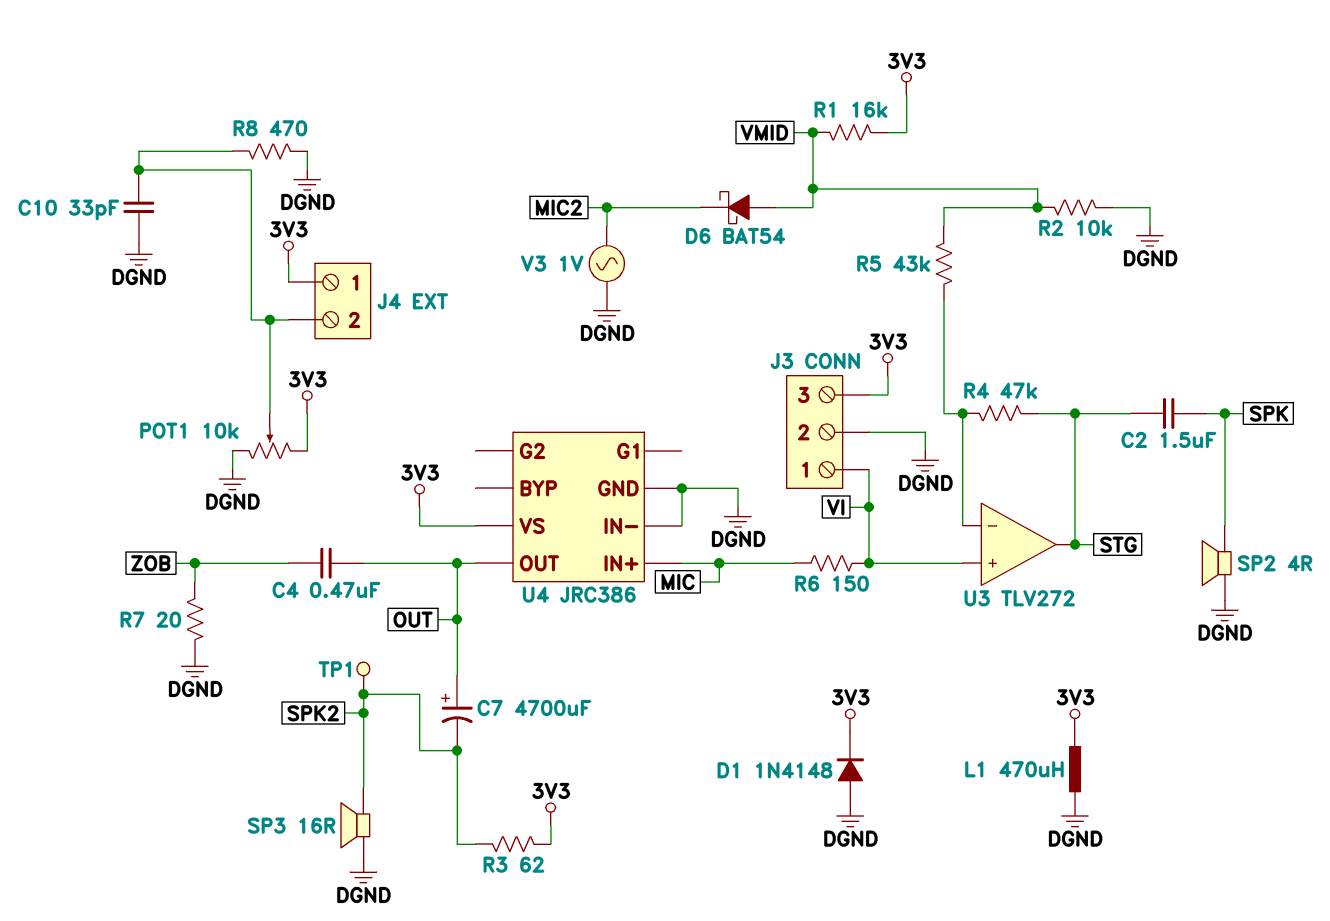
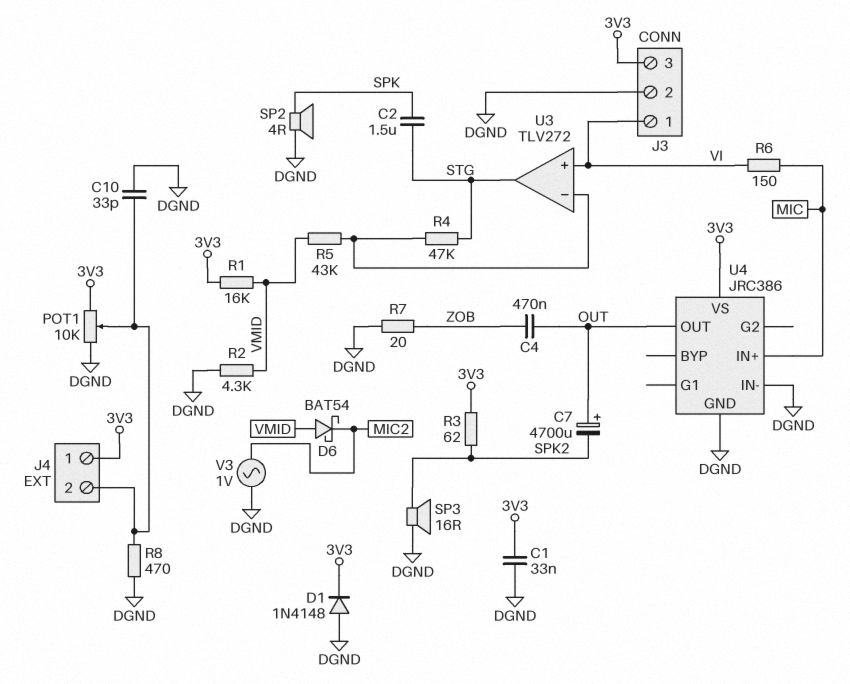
C1: none -> 33nF (3V3, DGND)
L1: 470uH (3V3, DGND) -> none
R2: 10k (DGND, VMID) -> 4.3k (DGND, VMID)
TP1: test point (SPK2) -> none

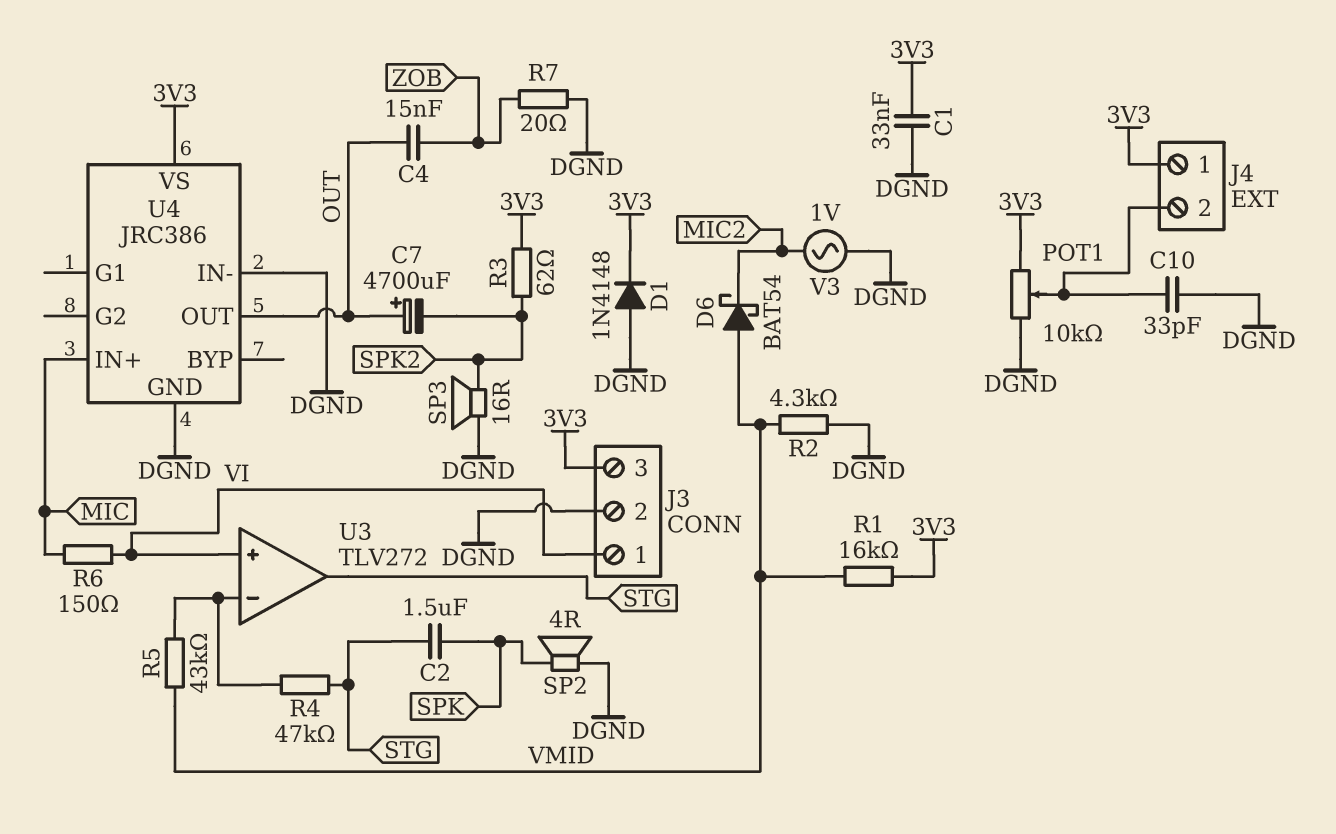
C4: 470nF (OUT, ZOB) -> 15nF (OUT, ZOB)
R8: 470 (DGND, J4/2) -> none

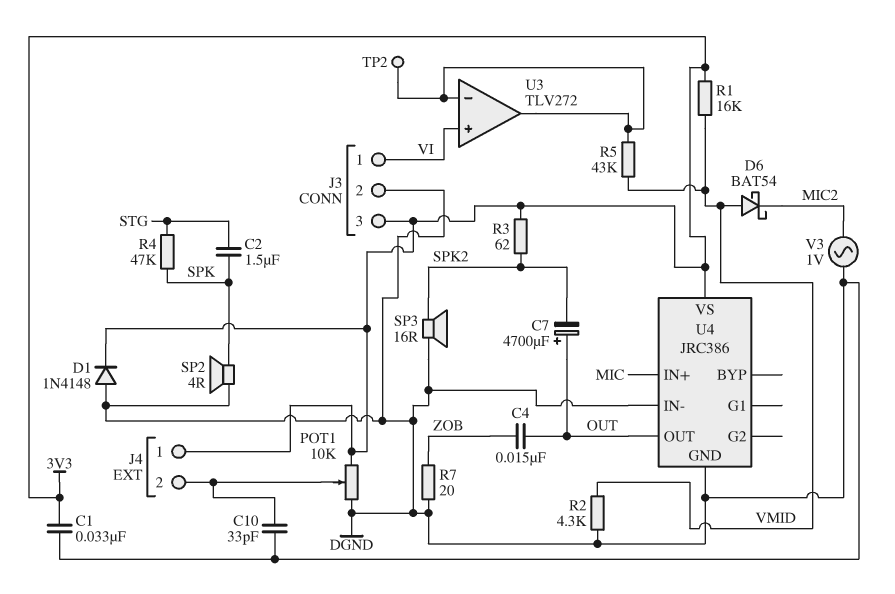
R4: 47k (STG, U3/in-) -> 47k (SPK, STG)
R6: 150 (MIC, VI) -> none
TP2: none -> test point (U3/in-)
U3 pin out: STG -> U3/in-

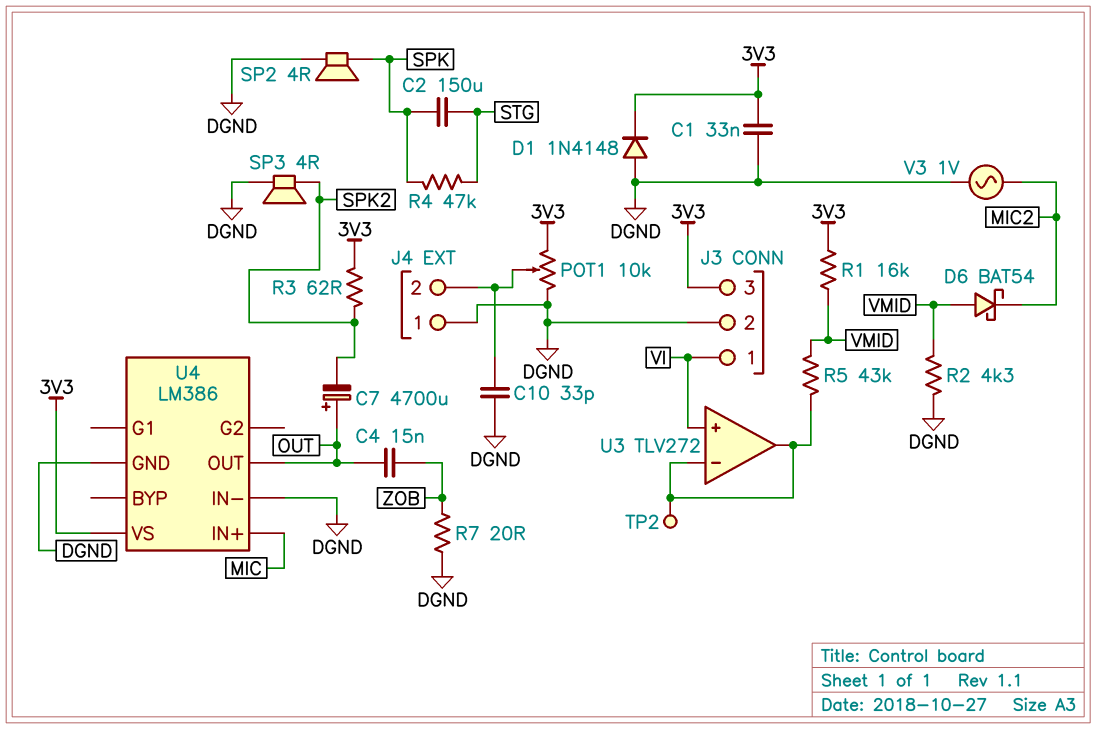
C2: 1.5uF (SPK, STG) -> 150uF (SPK, STG)
J4 pin 1: 3V3 -> DGND
SP3: speaker 16R (DGND, SPK2) -> speaker 4R (DGND, SPK2)
U4: JRC386 -> LM386

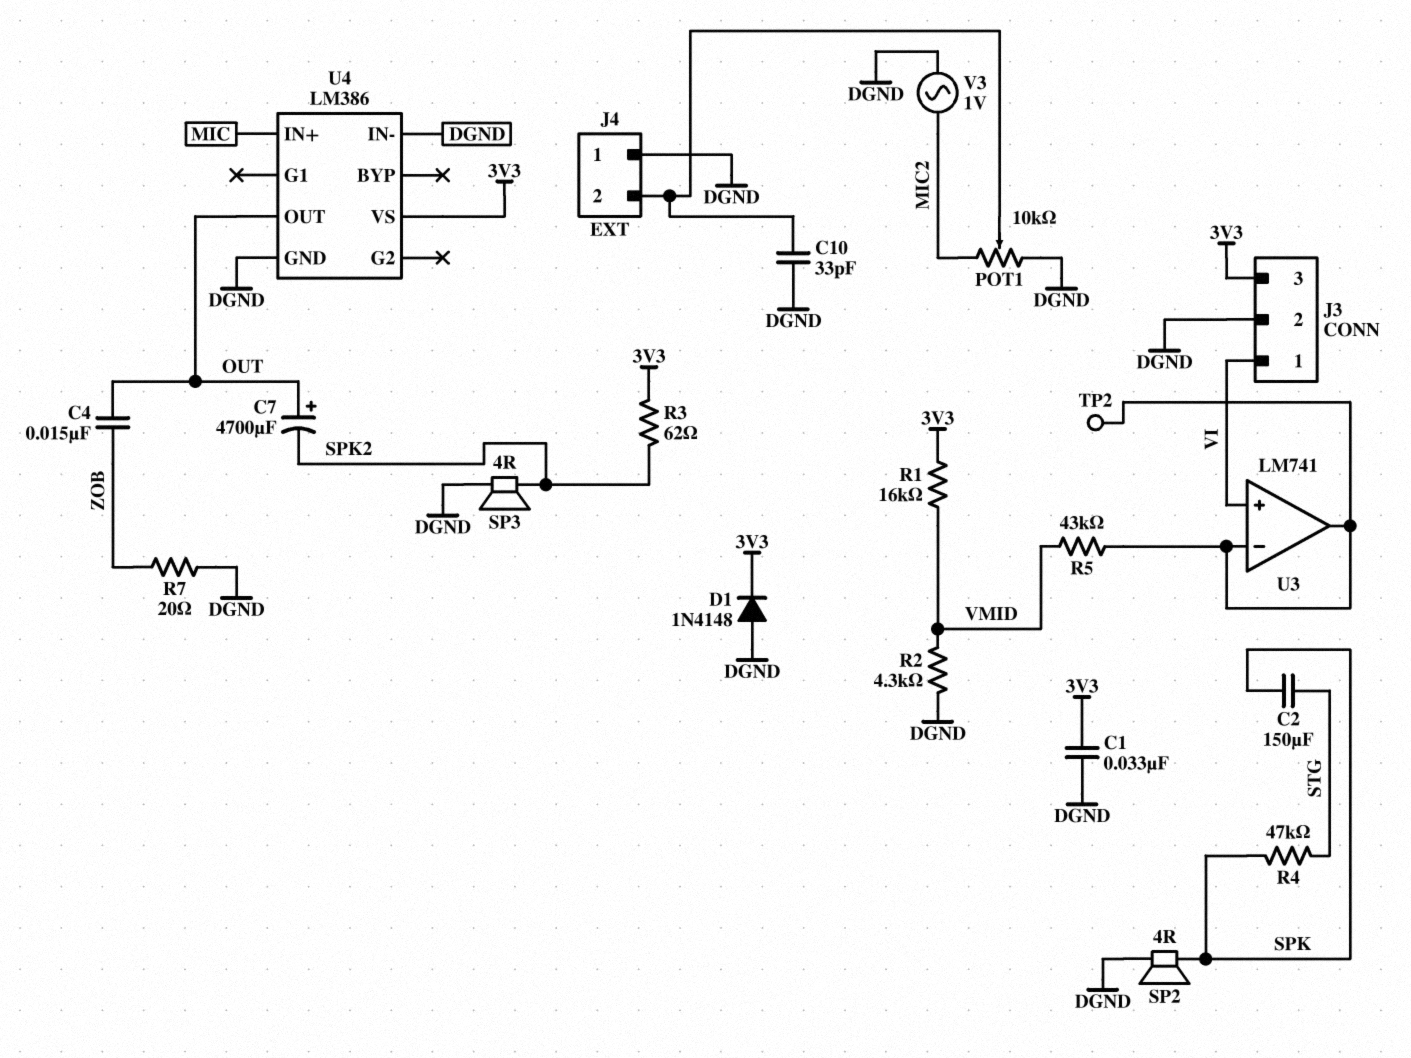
D6: schottky BAT54 (A VMID, K MIC2) -> none
POT1: 10k (3V3, DGND, wiper J4/2) -> 10k (DGND, MIC2, wiper J4/2)
U3: TLV272 -> LM741

